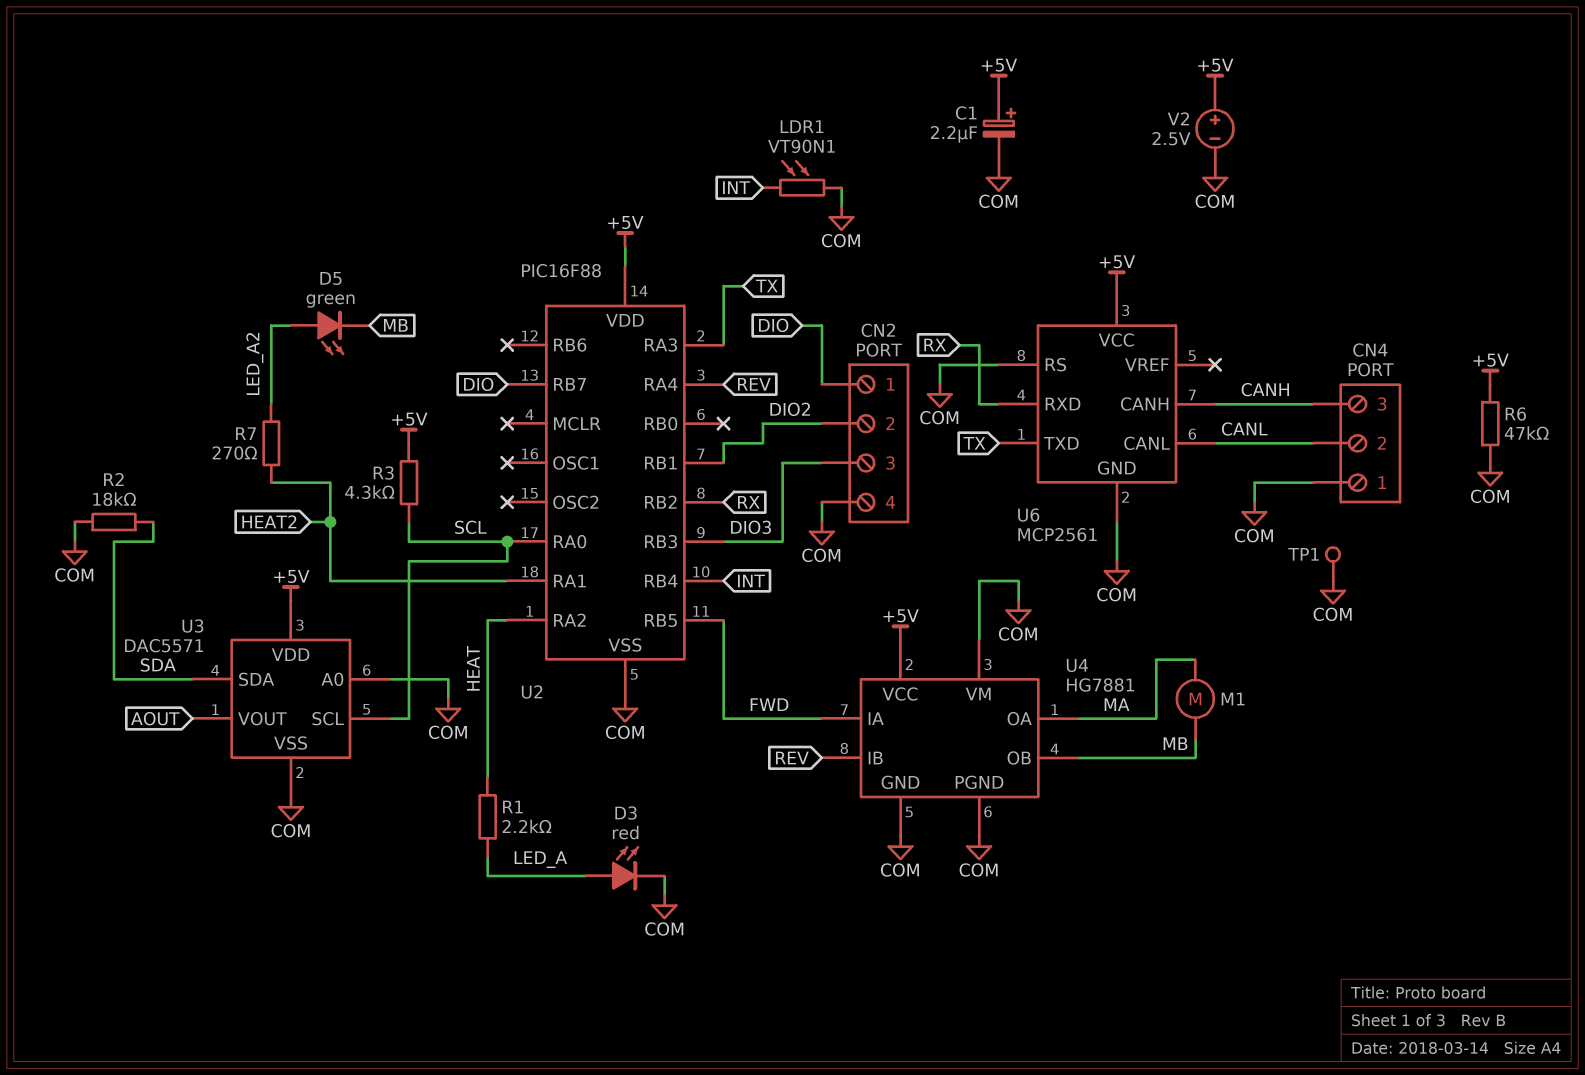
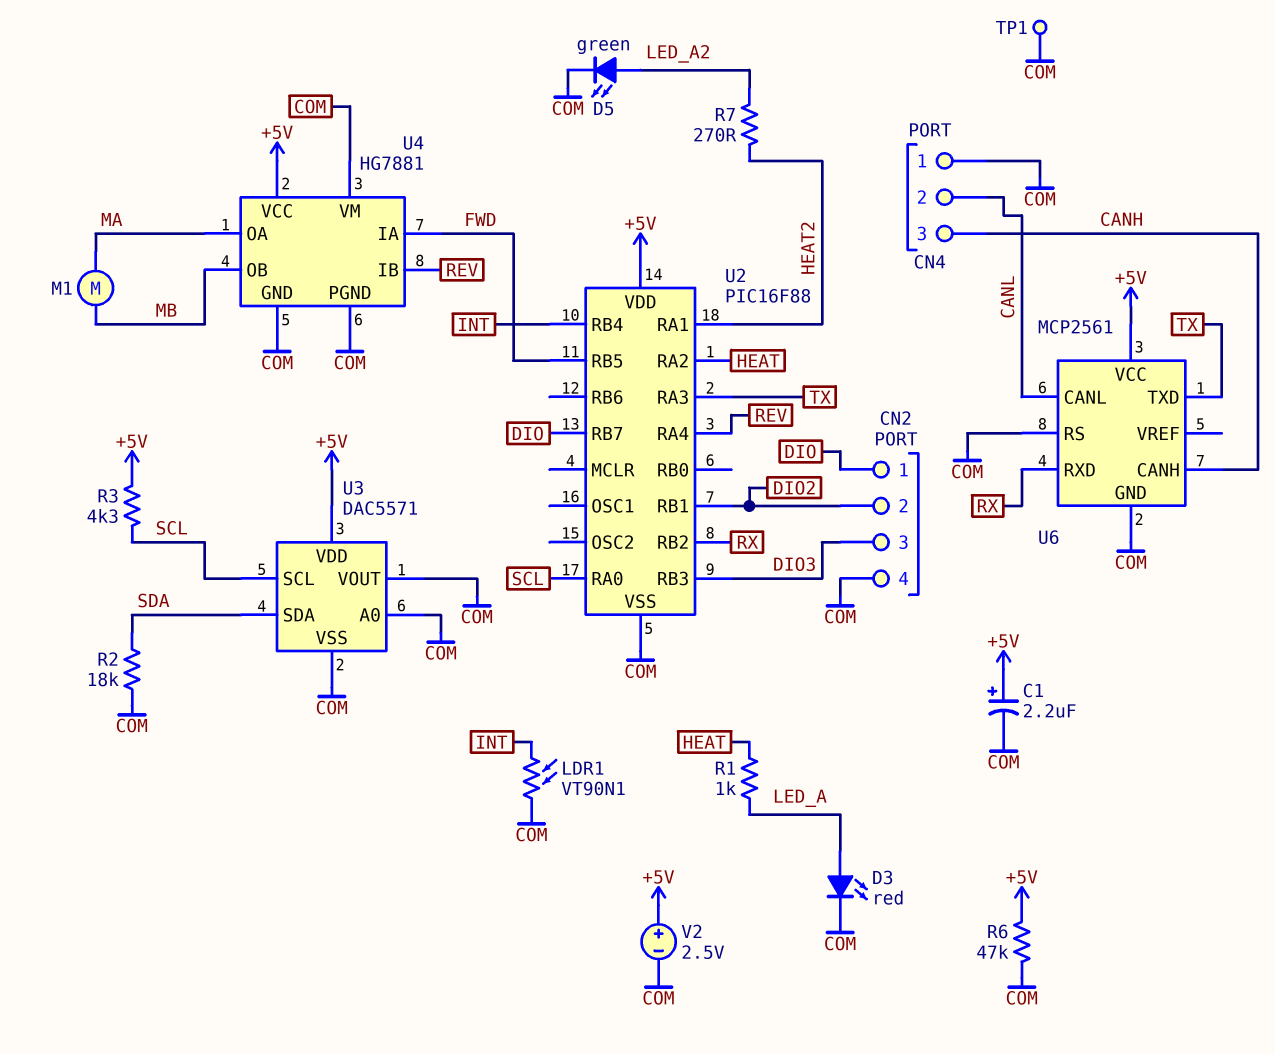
D5: LED green (A LED_A2, K MB) -> LED green (A LED_A2, K COM)
R1: 2.2k (HEAT, LED_A) -> 1k (HEAT, LED_A)
U3 pin VOUT: AOUT -> COM

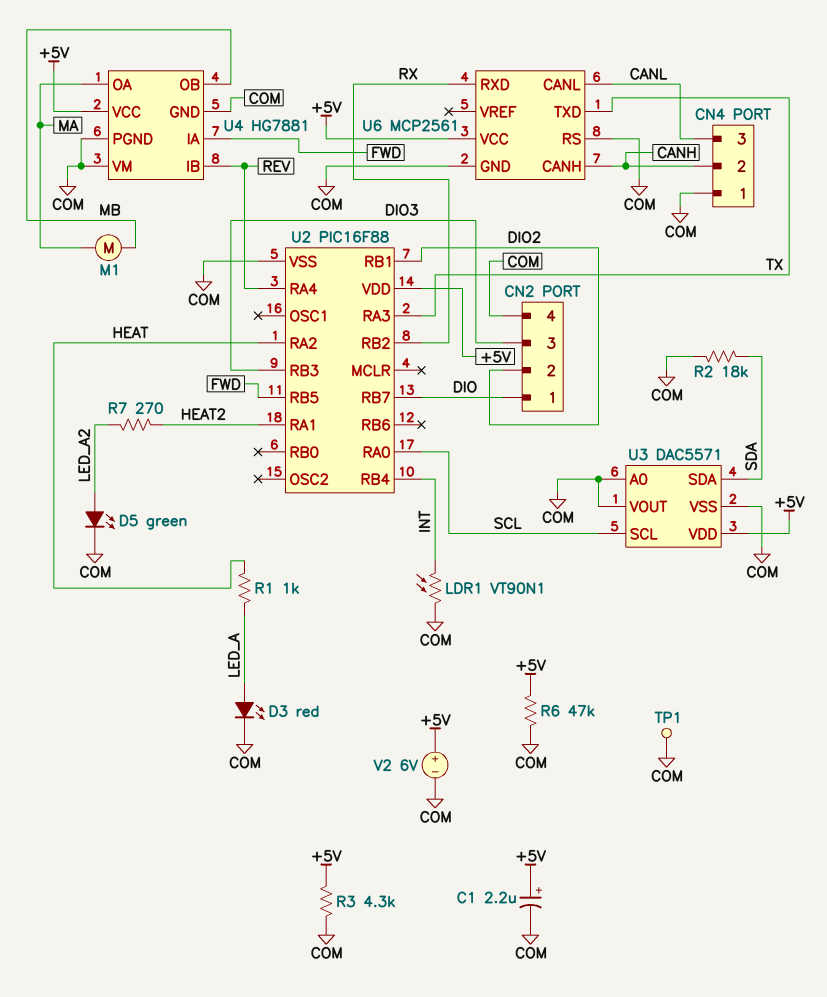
CN4 pin 2: CANL -> CANH
CN4 pin 3: CANH -> CANL
R3: 4.3k (+5V, SCL) -> 4.3k (+5V, COM)
V2: 2.5V (plus +5V, minus COM) -> 6V (plus +5V, minus COM)

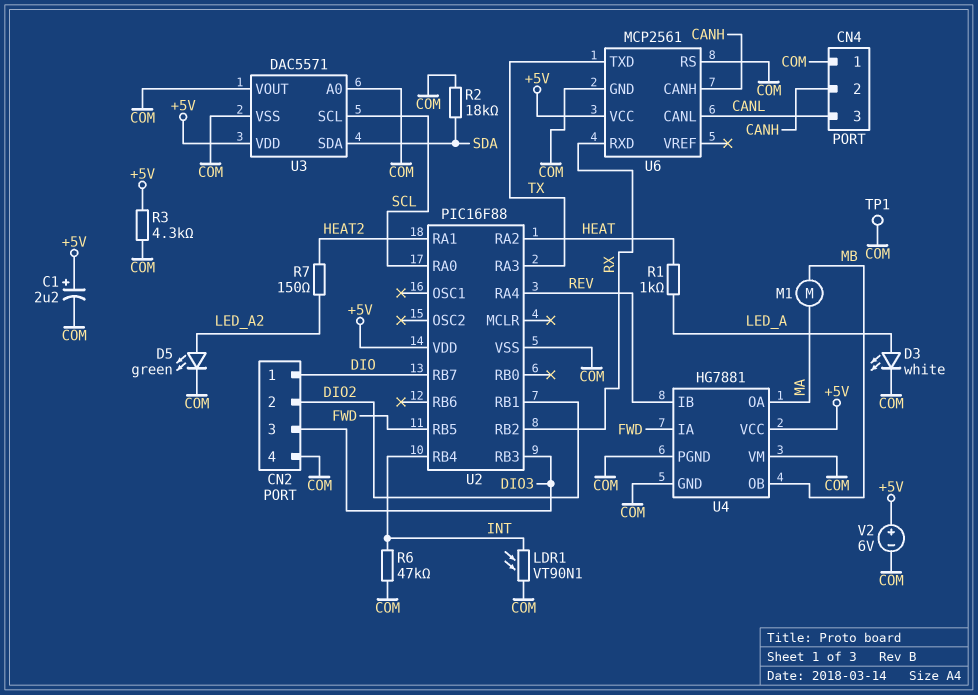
D3: LED red (A LED_A, K COM) -> LED white (A LED_A, K COM)
R6: 47k (+5V, COM) -> 47k (COM, INT)
R7: 270 (HEAT2, LED_A2) -> 150 (HEAT2, LED_A2)

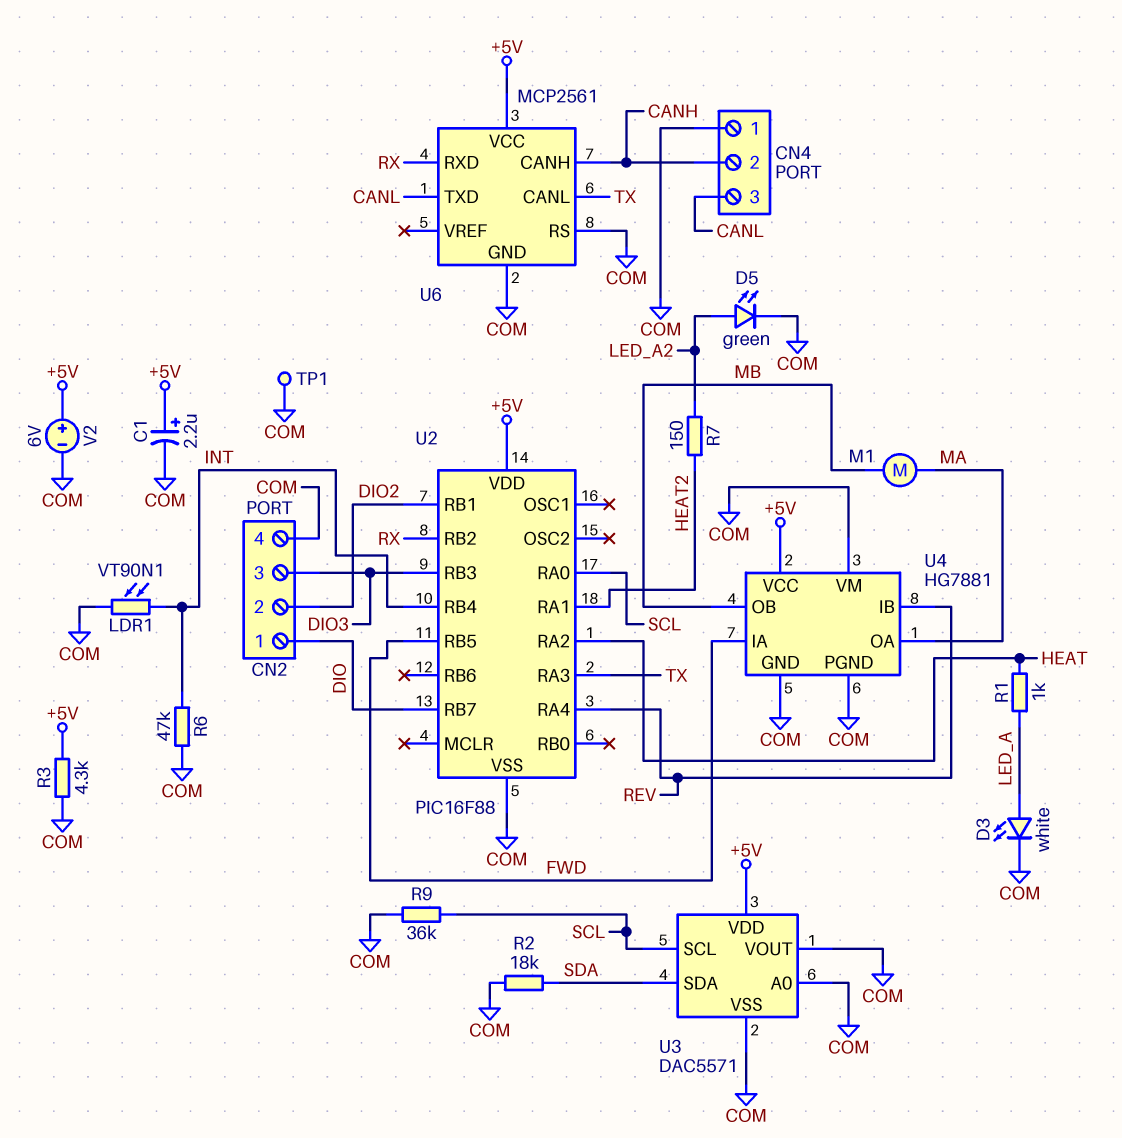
R9: none -> 36k (COM, SCL)
U6 pin CANL: CANL -> TX
U6 pin TXD: TX -> CANL

